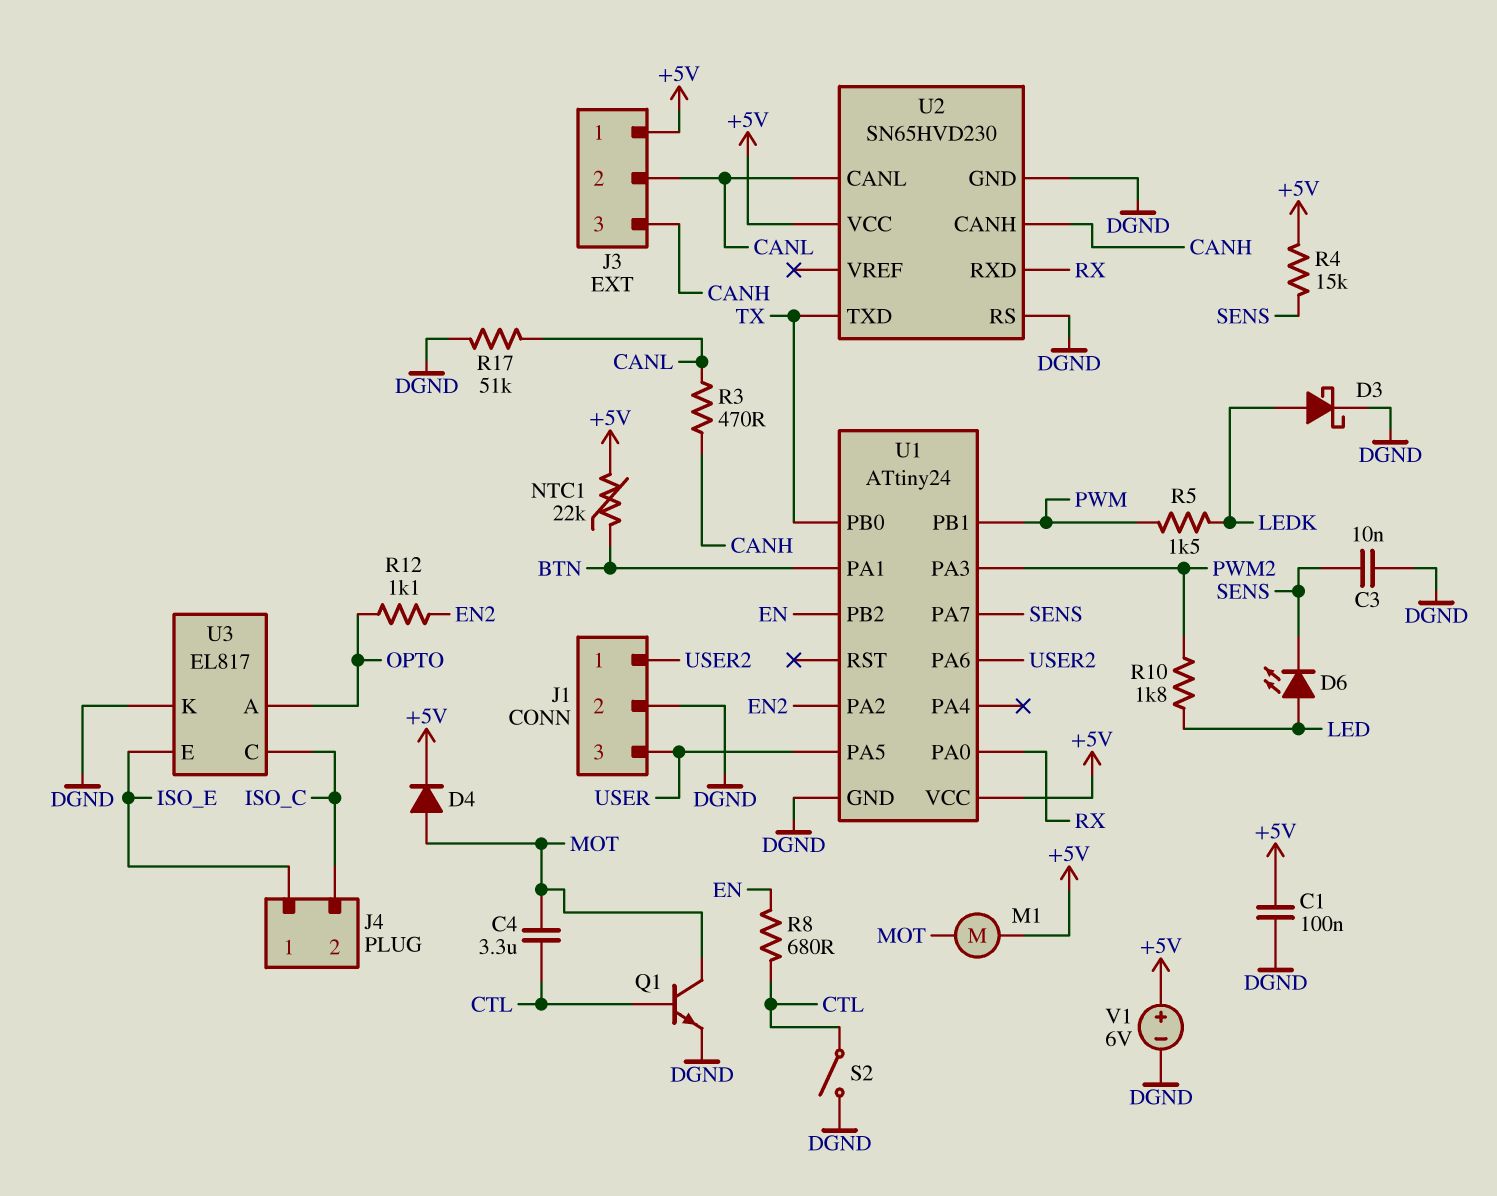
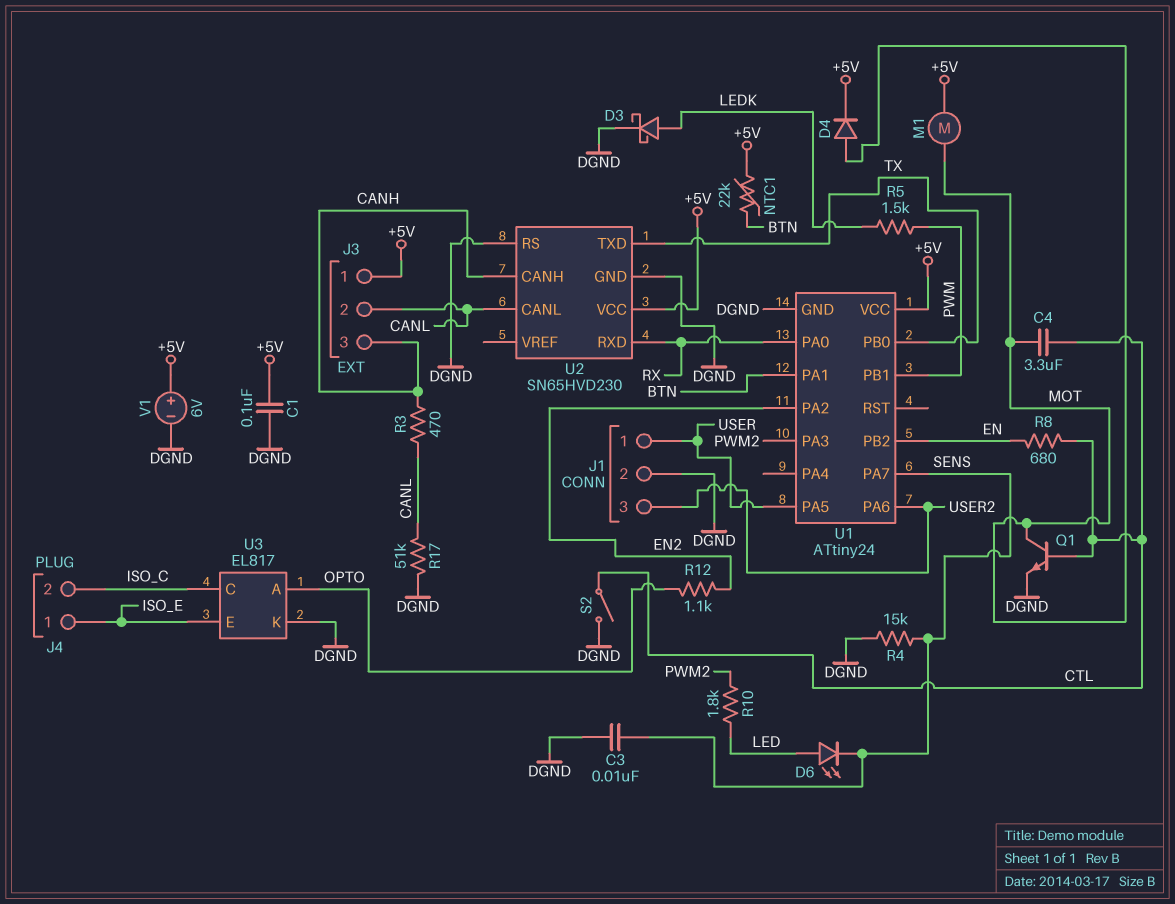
J1 pin 1: USER2 -> USER
J1 pin 3: USER -> USER2
R4: 15k (+5V, SENS) -> 15k (DGND, SENS)

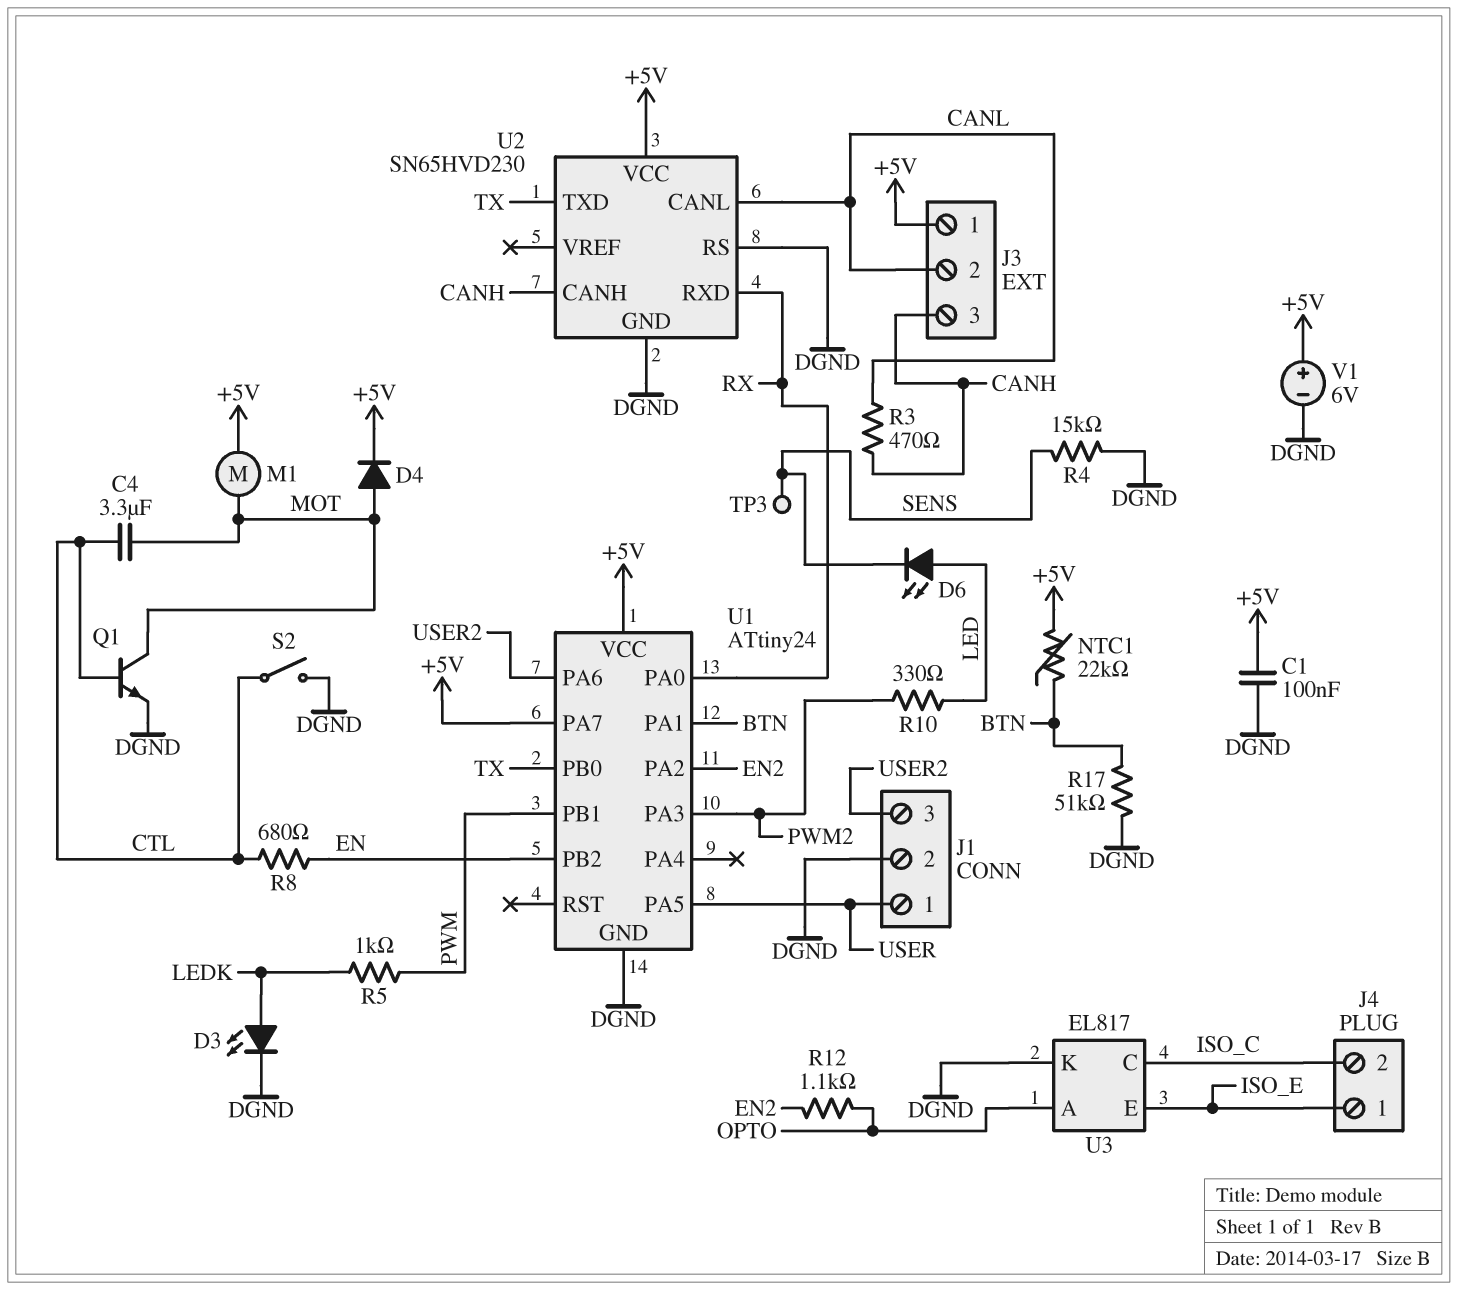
C3: 10nF (DGND, SENS) -> none
D3: schottky (A LEDK, K DGND) -> LED (A LEDK, K DGND)
R5: 1.5k (LEDK, PWM) -> 1k (LEDK, PWM)
R10: 1.8k (LED, PWM2) -> 330 (LED, PWM2)
R17: 51k (CANL, DGND) -> 51k (BTN, DGND)
TP3: none -> test point (SENS)
U1 pin PA7: SENS -> +5V

